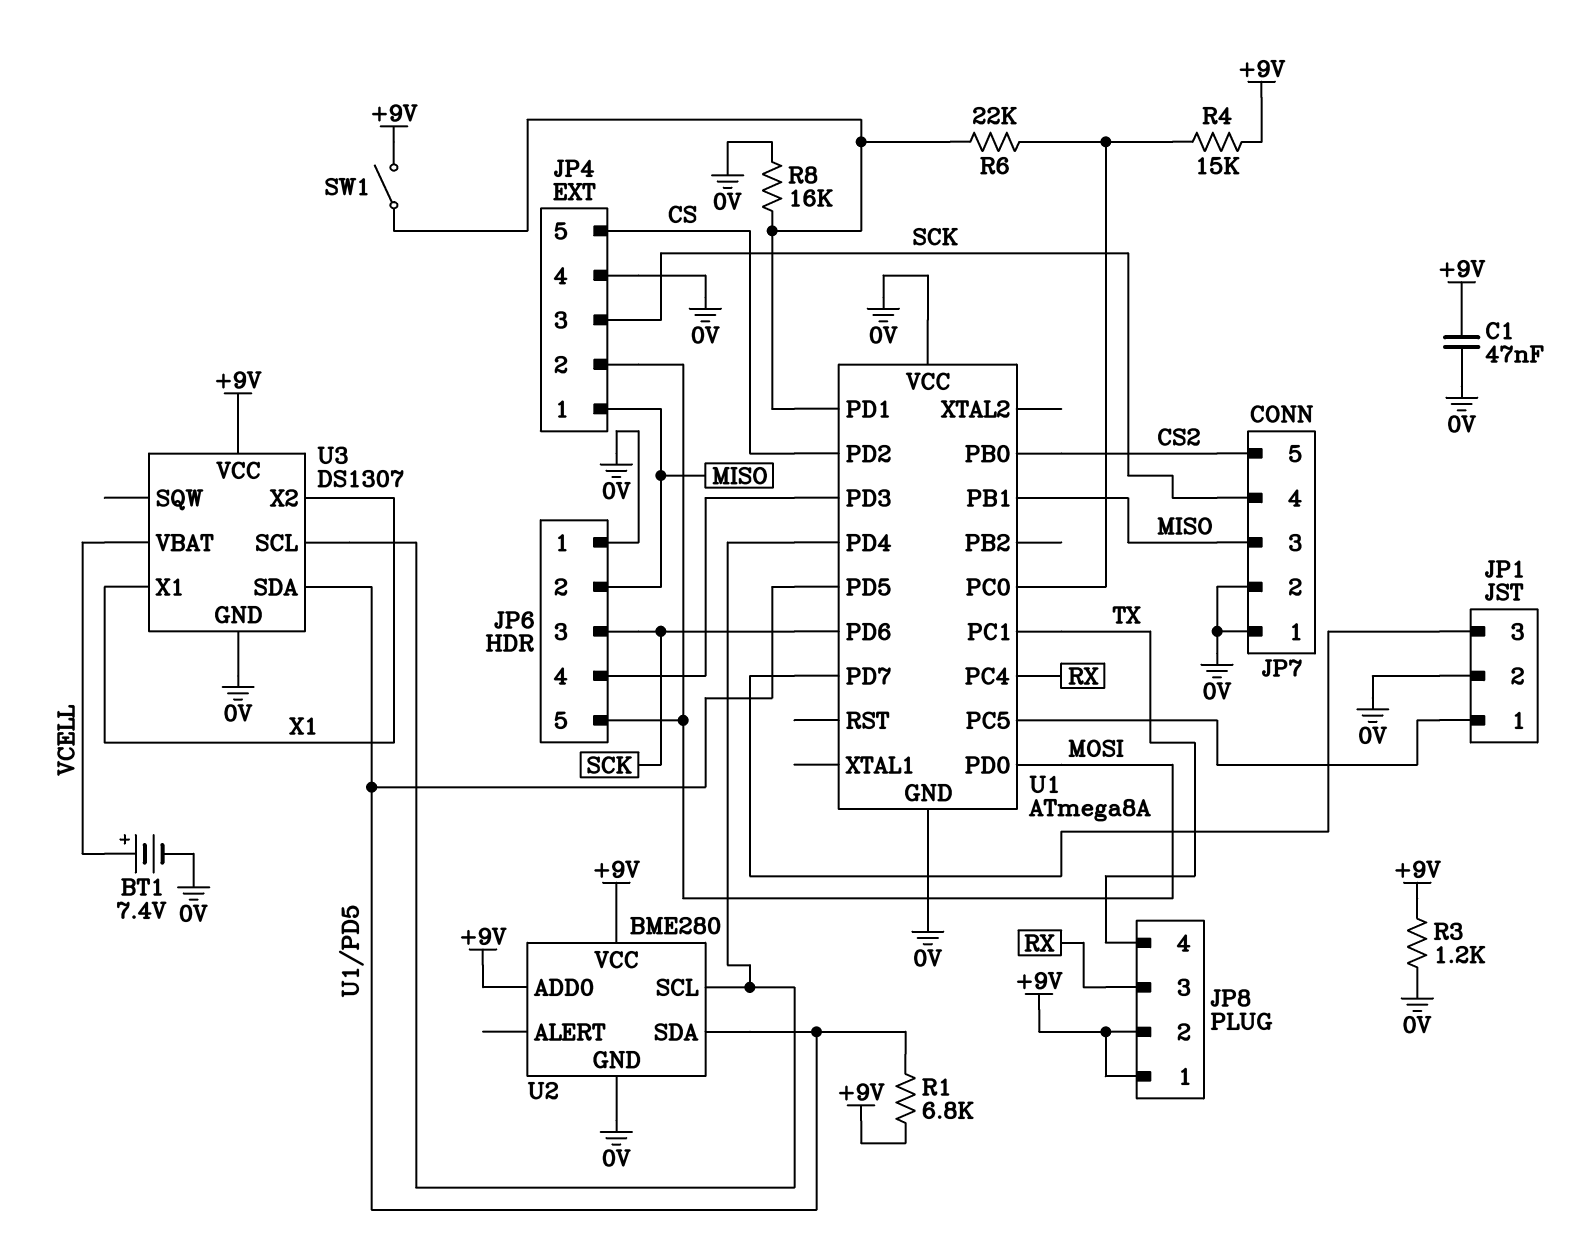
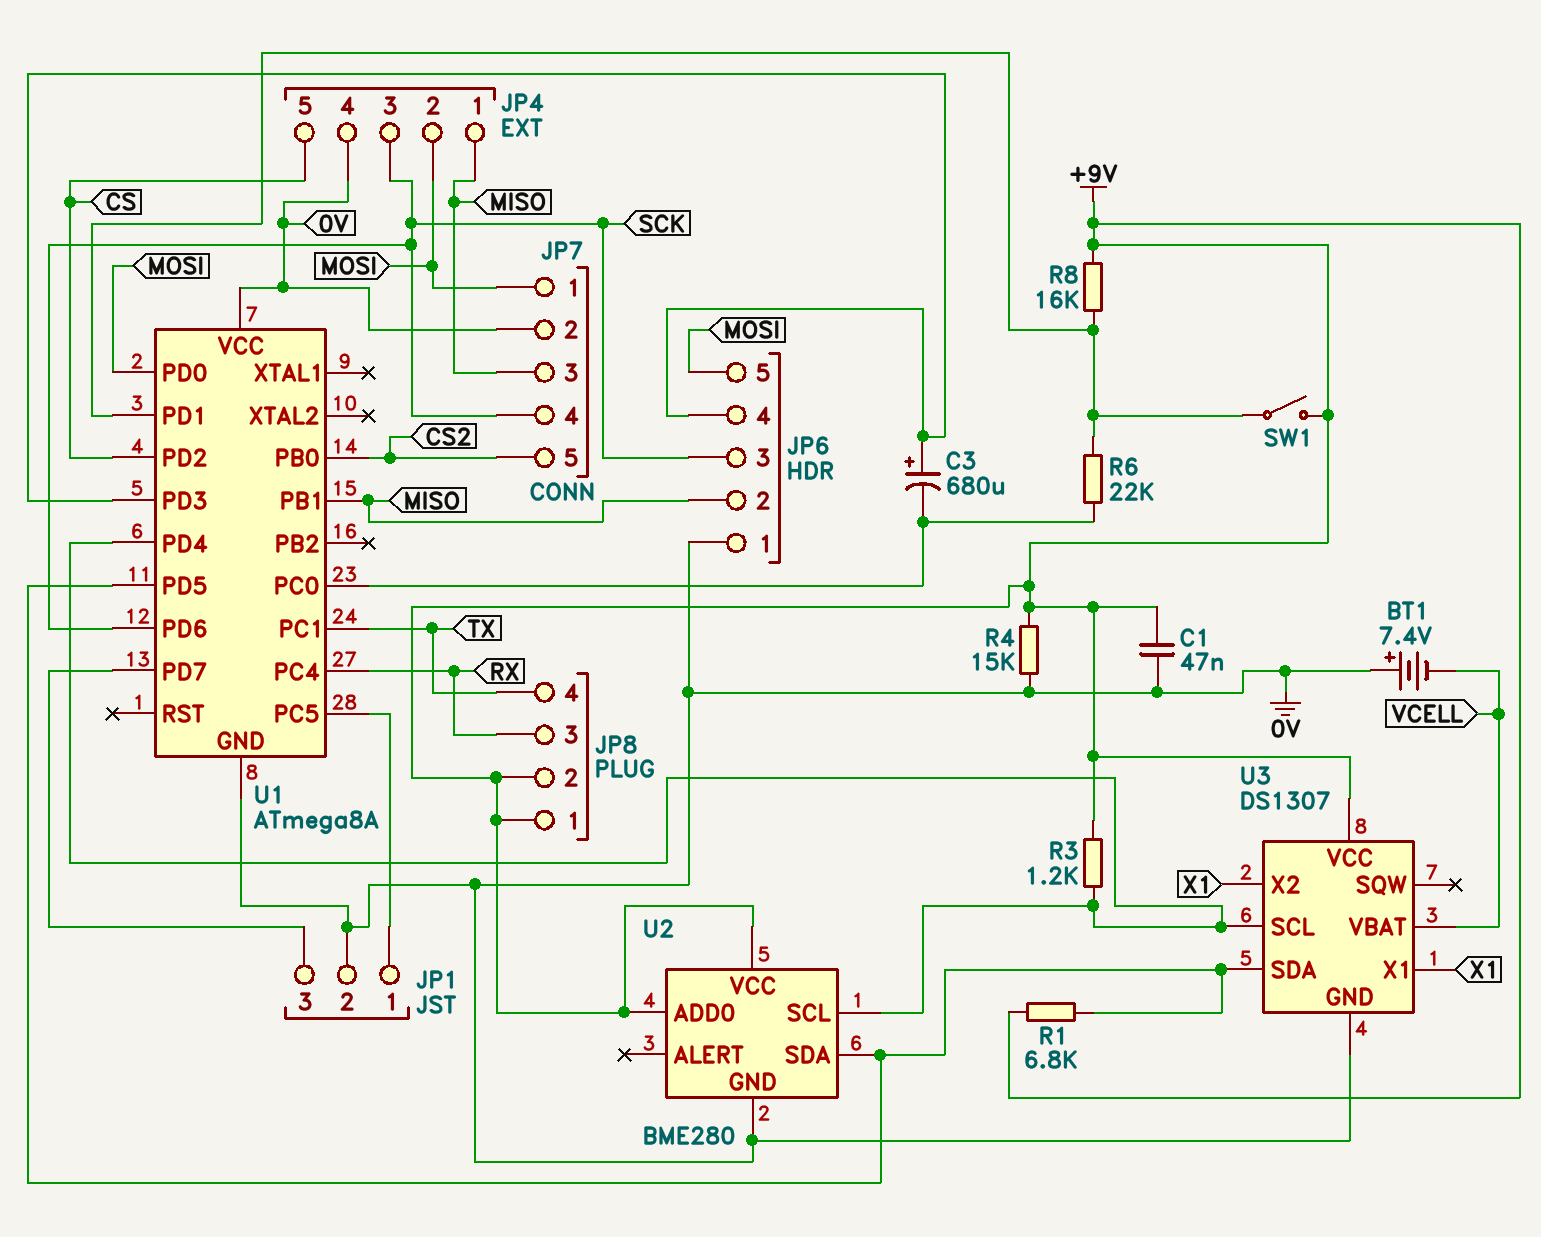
BT1: 7.4V (plus VCELL, minus 0V) -> 7.4V (plus 0V, minus VCELL)
C3: none -> 680uF (plus JP6/4, minus U1/PC0)
JP7 pin 1: 0V -> MOSI
R3: 1.2k (+9V, 0V) -> 1.2k (+9V, U1/PD4)
R4: 15k (+9V, U1/PC0) -> 15k (+9V, 0V)
R8: 16k (0V, U1/PD1) -> 16k (+9V, U1/PD1)

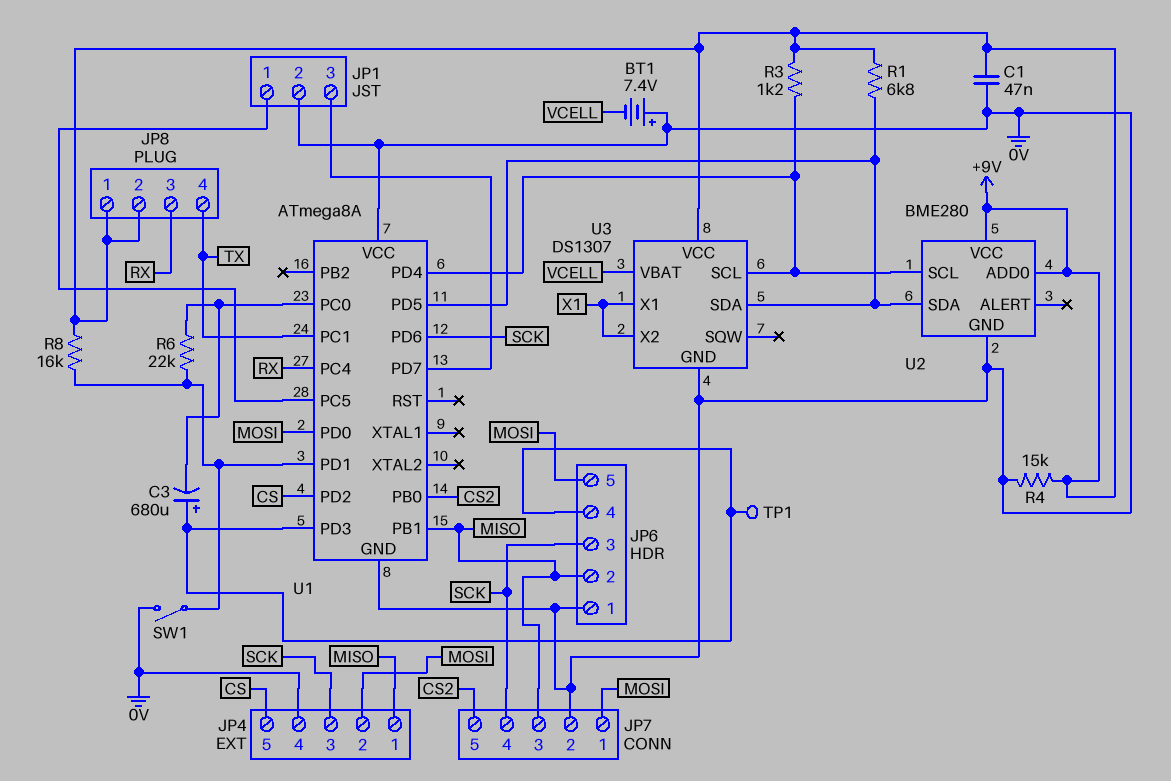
SW1: switch (+9V, U1/PD1) -> switch (0V, U1/PD1)
TP1: none -> test point (JP6/4)

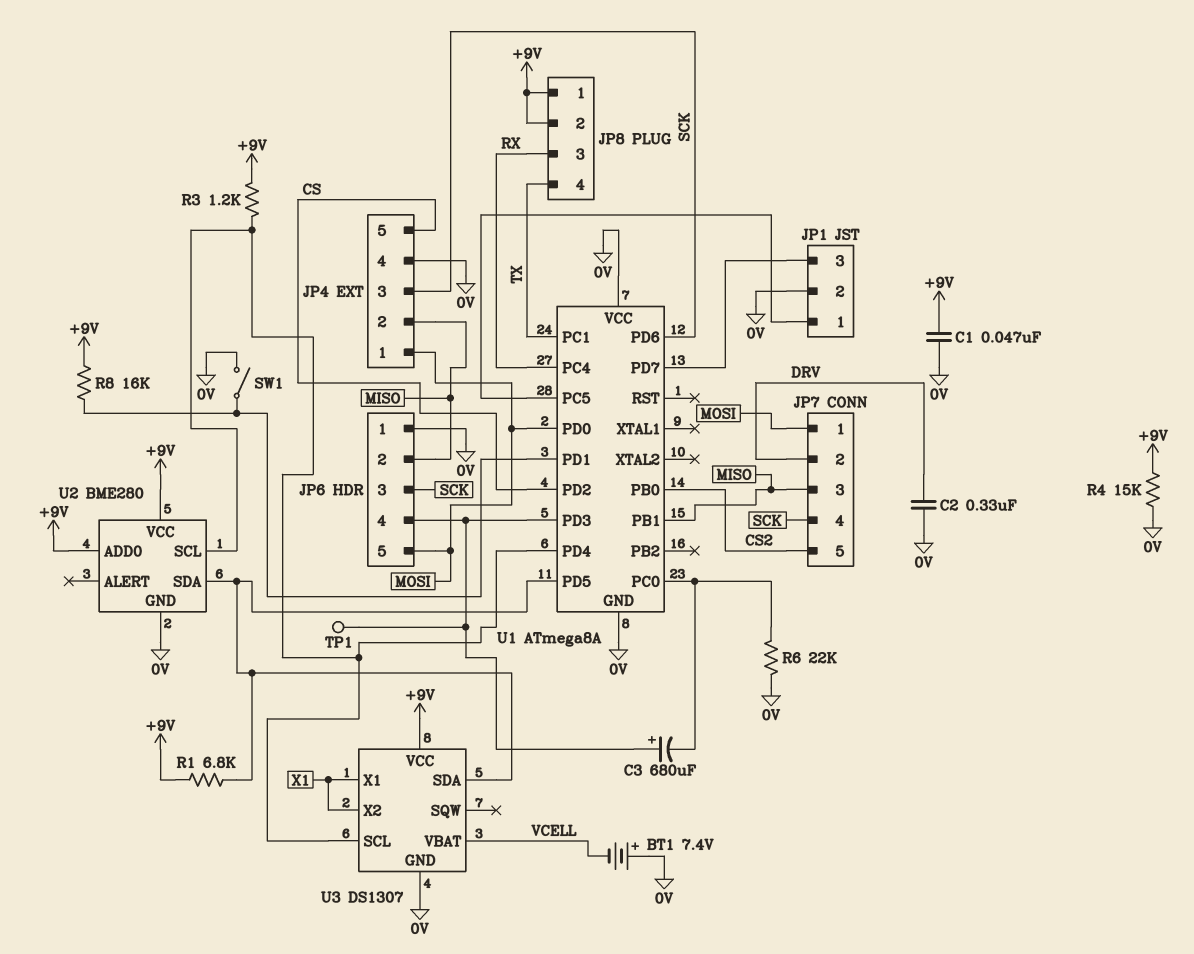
C2: none -> 330nF (0V, DRV)
JP4 pin 1: MISO -> MOSI
JP4 pin 2: MOSI -> MISO
JP7 pin 2: 0V -> DRV
R6: 22k (U1/PC0, U1/PD1) -> 22k (0V, U1/PC0)

